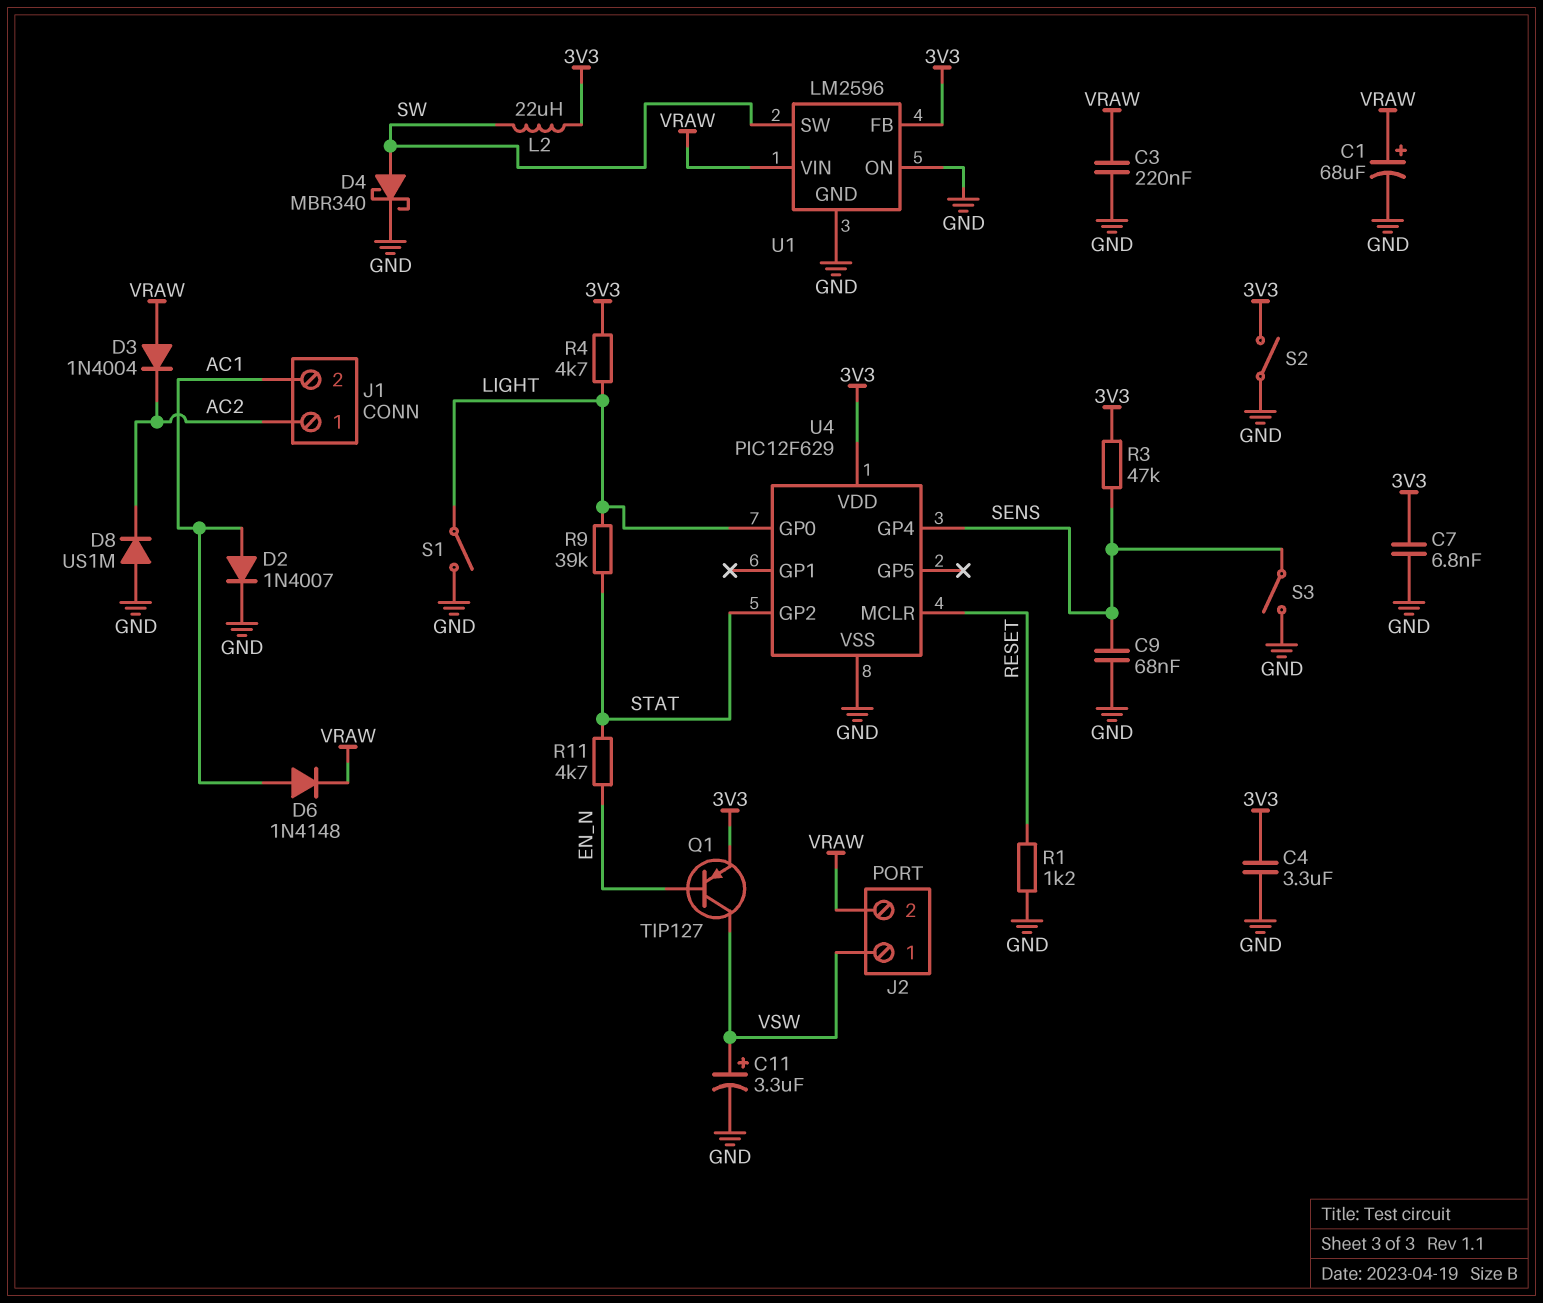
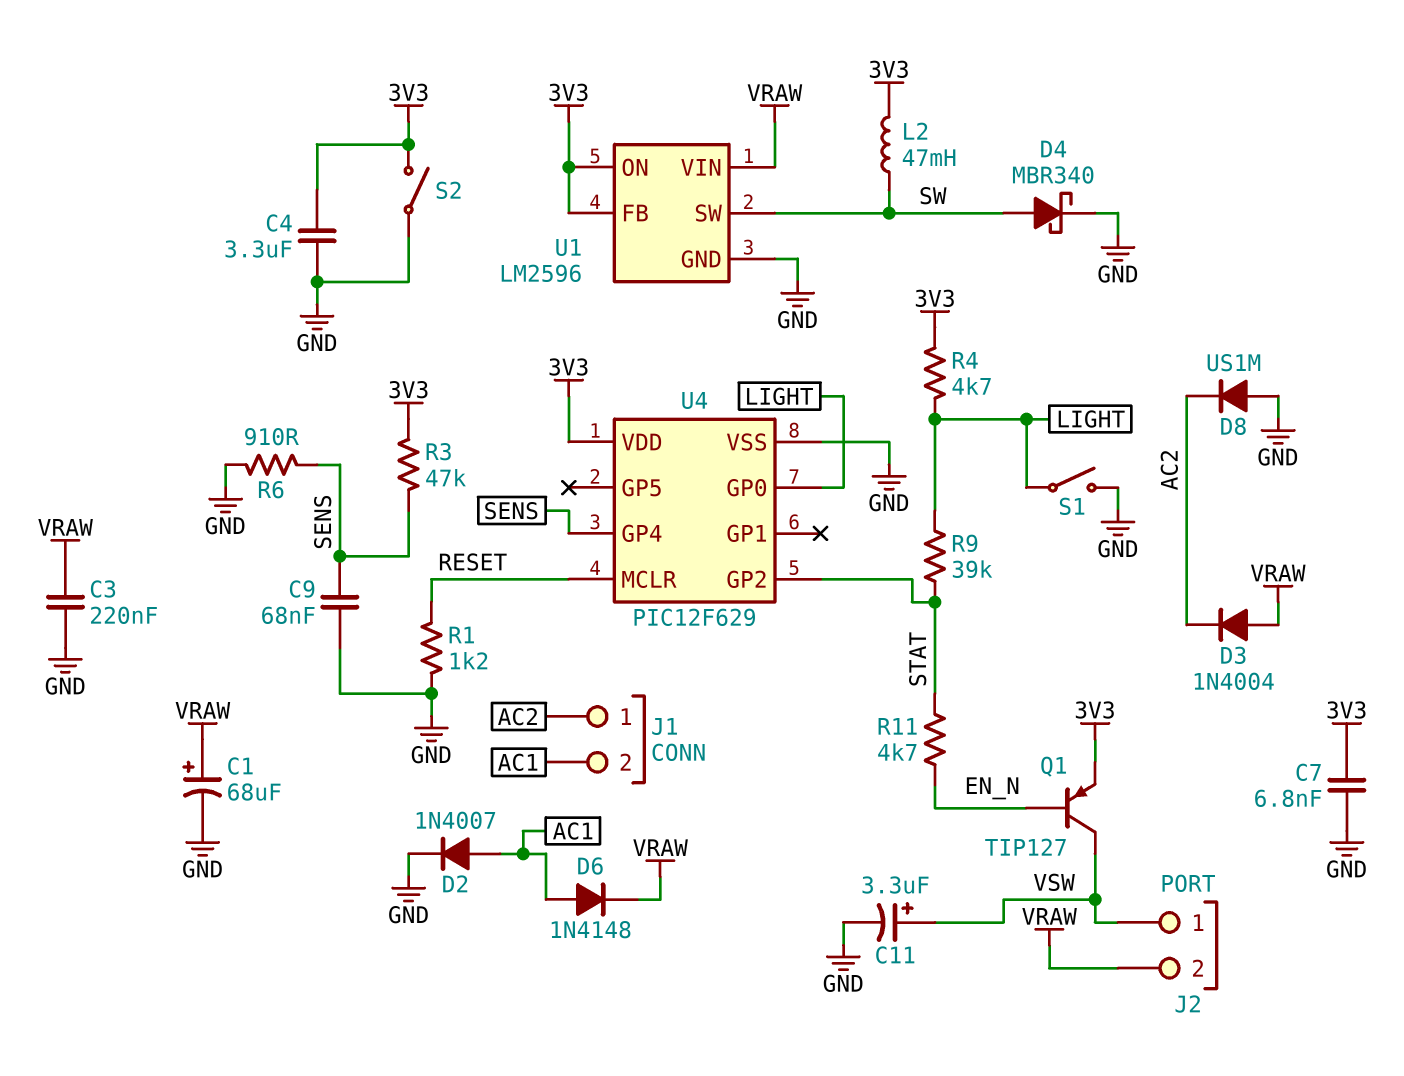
L2: 22uH (3V3, SW) -> 47mH (3V3, SW)
R6: none -> 910 (GND, SENS)
S3: switch (GND, SENS) -> none
U1 pin ON: GND -> 3V3

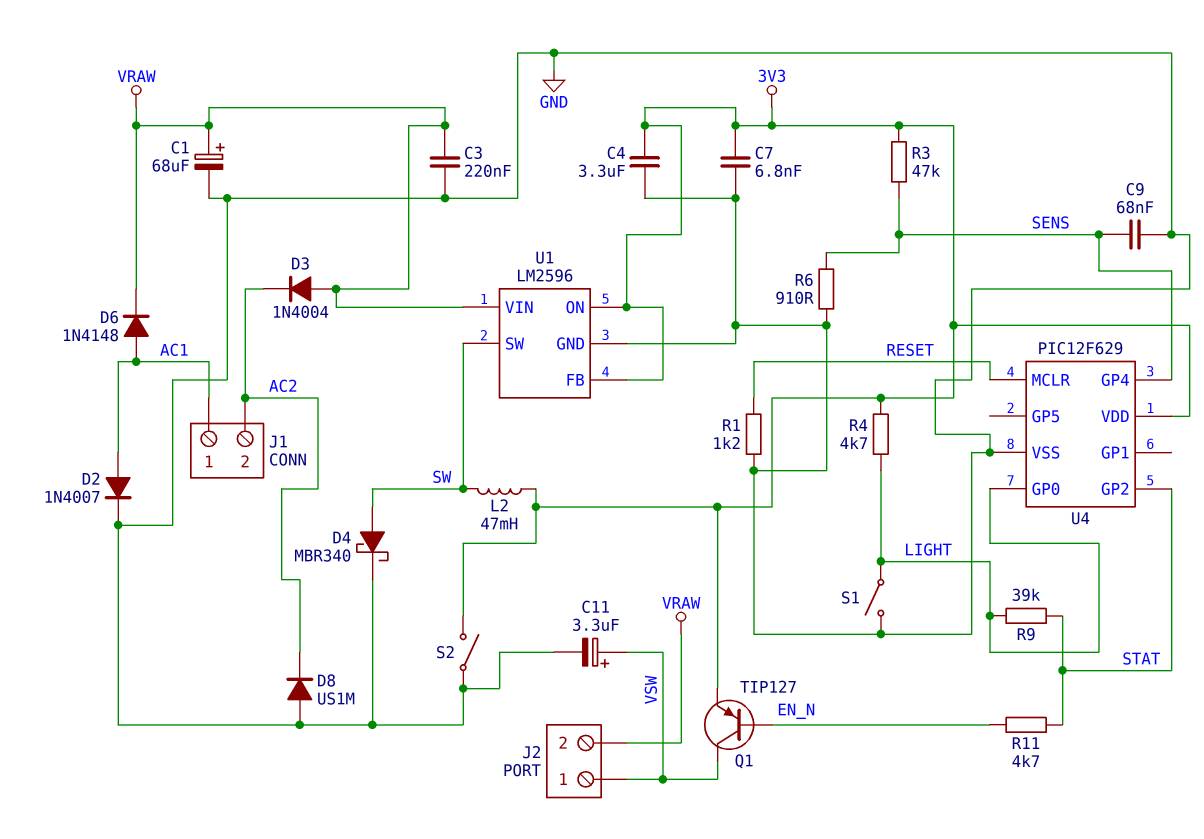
J1 pin 1: AC2 -> AC1
J1 pin 2: AC1 -> AC2

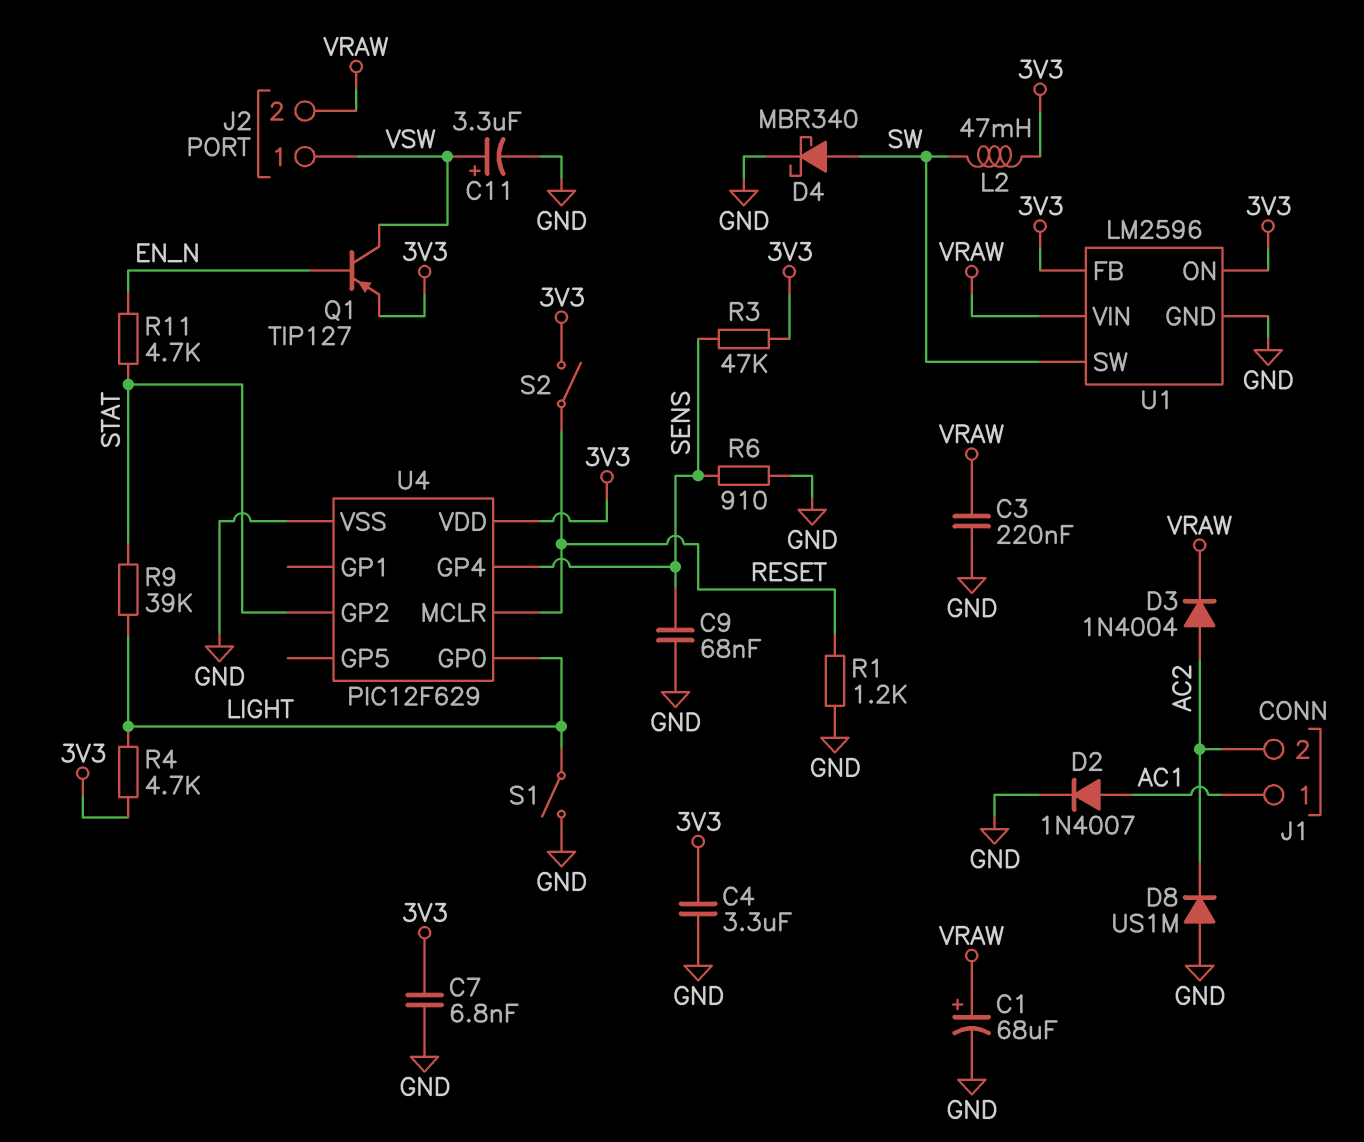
D3: diode 1N4004 (A VRAW, K AC2) -> diode 1N4004 (A AC2, K VRAW)
D6: diode 1N4148 (A AC1, K VRAW) -> none
S2: switch (3V3, GND) -> switch (3V3, RESET)

